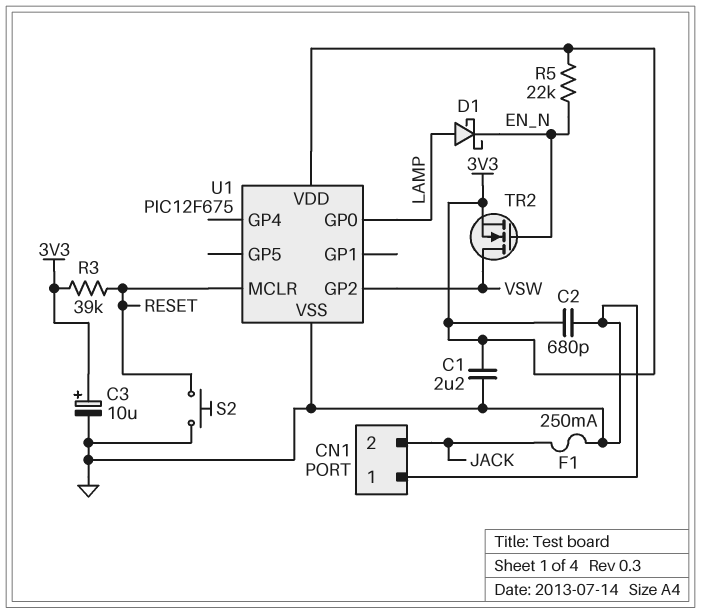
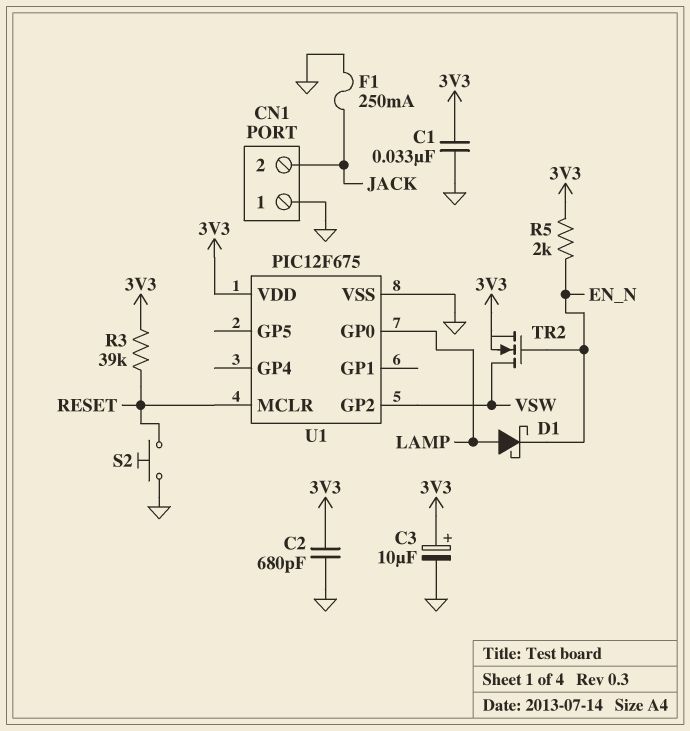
C1: 2.2uF (3V3, GND) -> 33nF (3V3, GND)
R5: 22k (3V3, EN_N) -> 2k (3V3, EN_N)

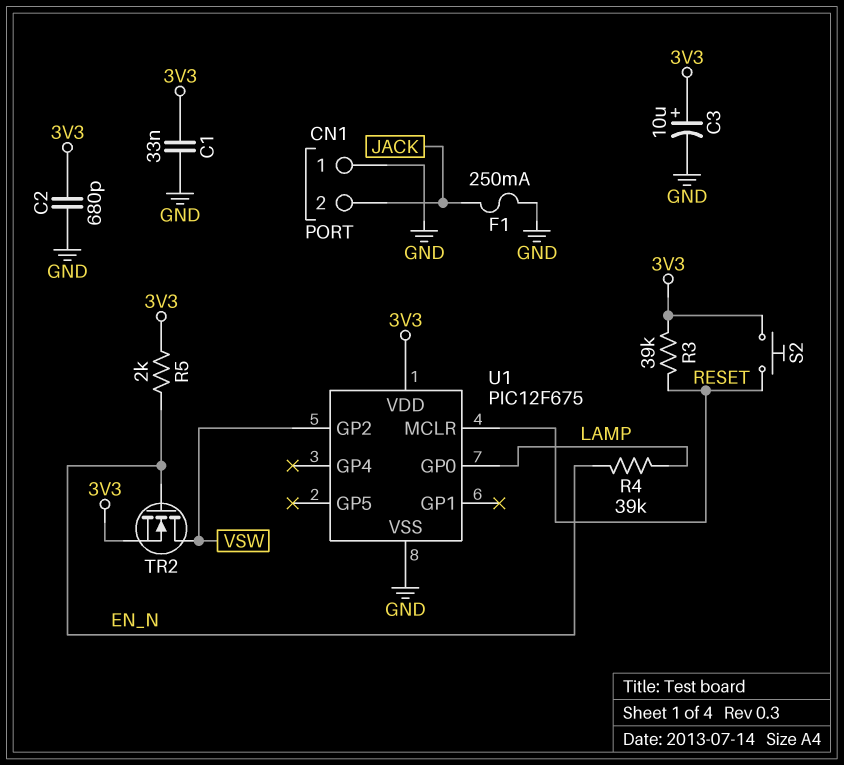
D1: schottky (A LAMP, K EN_N) -> none
R4: none -> 39k (EN_N, LAMP)
S2: button (GND, RESET) -> button (3V3, RESET)

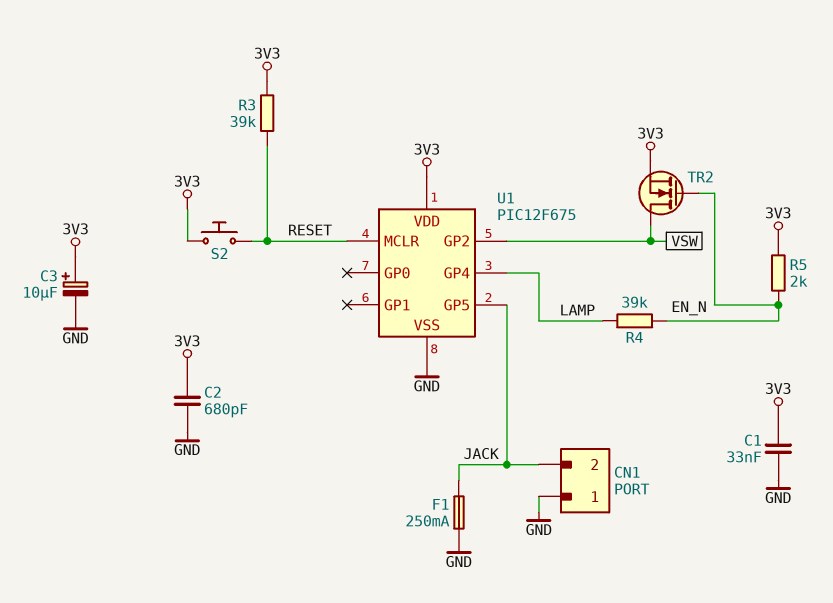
U1 pin GP0: LAMP -> none
U1 pin GP4: none -> LAMP
U1 pin GP5: none -> JACK

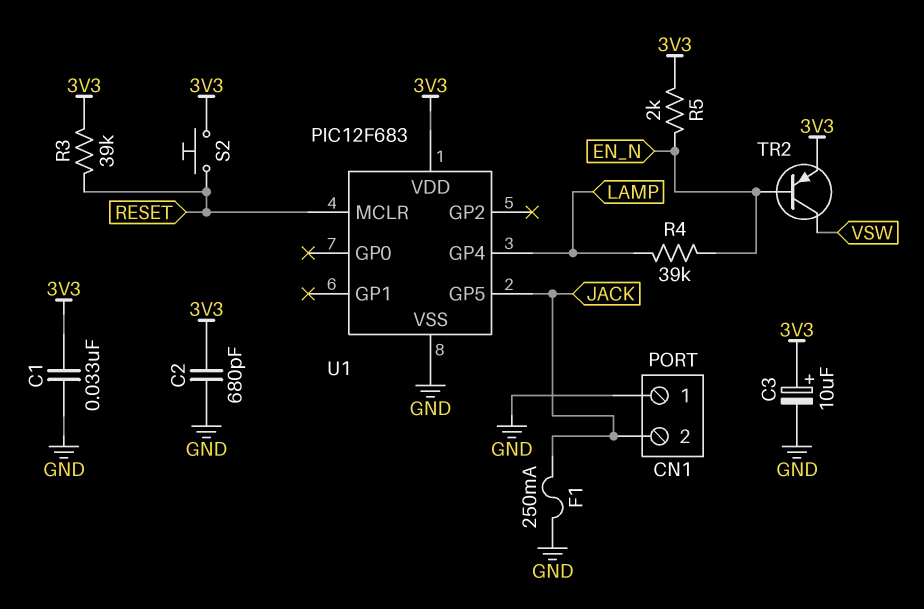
TR2: NMOS (G EN_N, D VSW, S 3V3) -> PNP (B EN_N, C VSW, E 3V3)
U1: PIC12F675 -> PIC12F683
U1 pin GP2: VSW -> none

